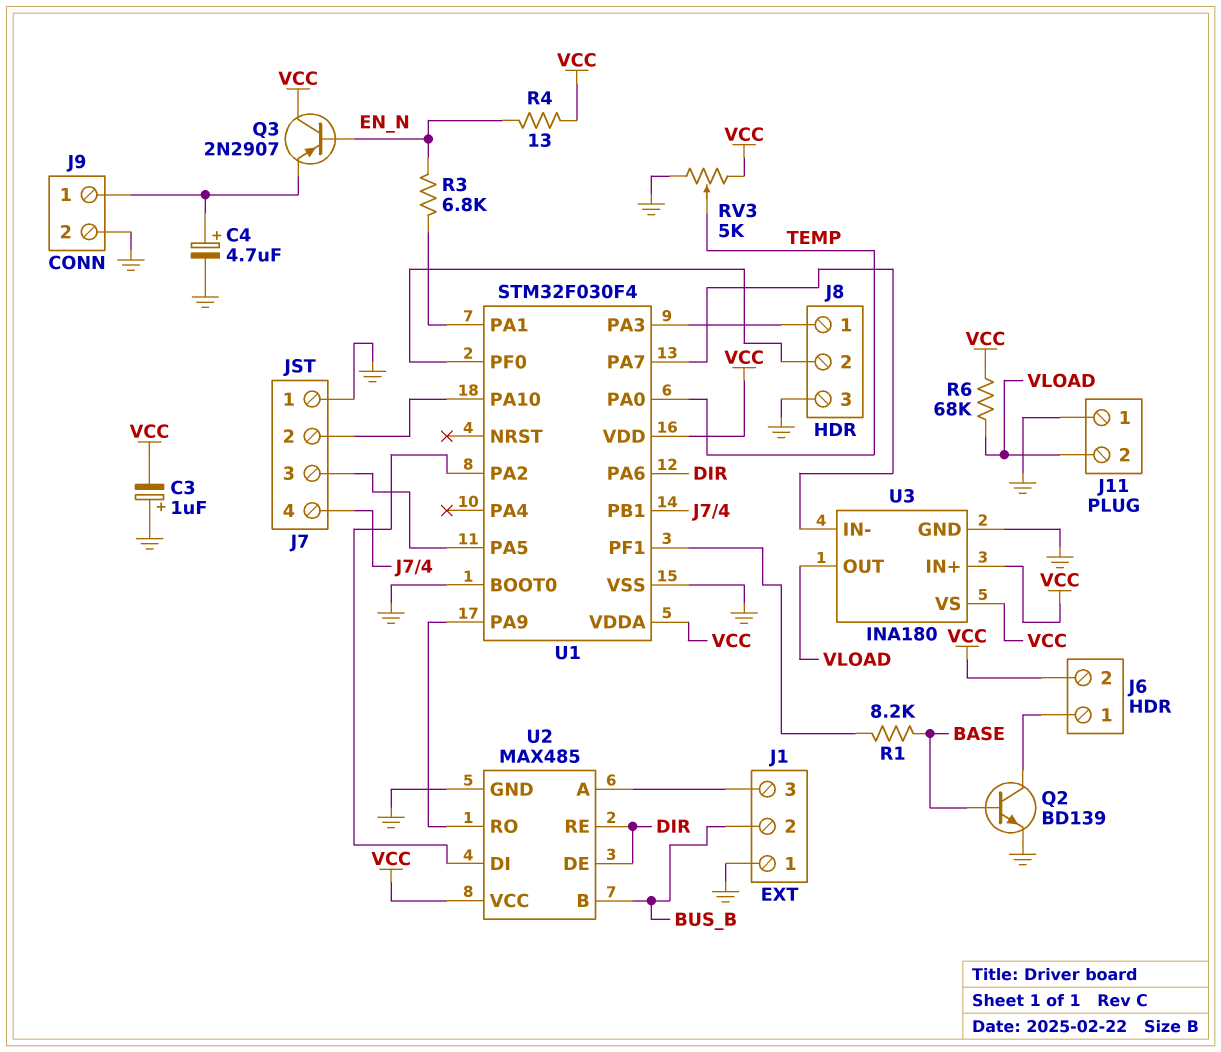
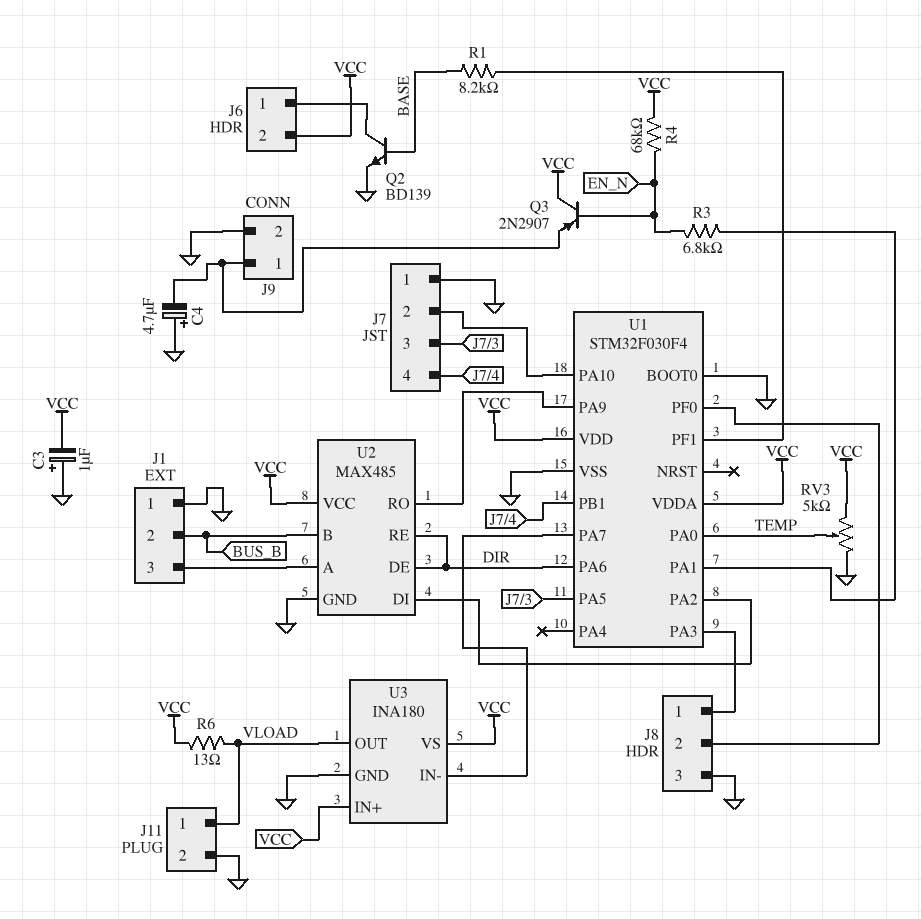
C4: 4.7uF (plus J9/1, minus GND) -> 4.7uF (plus GND, minus J9/1)
J11 pin 1: GND -> VLOAD
J11 pin 2: VLOAD -> GND
R4: 13 (EN_N, VCC) -> 68k (EN_N, VCC)
R6: 68k (VCC, VLOAD) -> 13 (VCC, VLOAD)

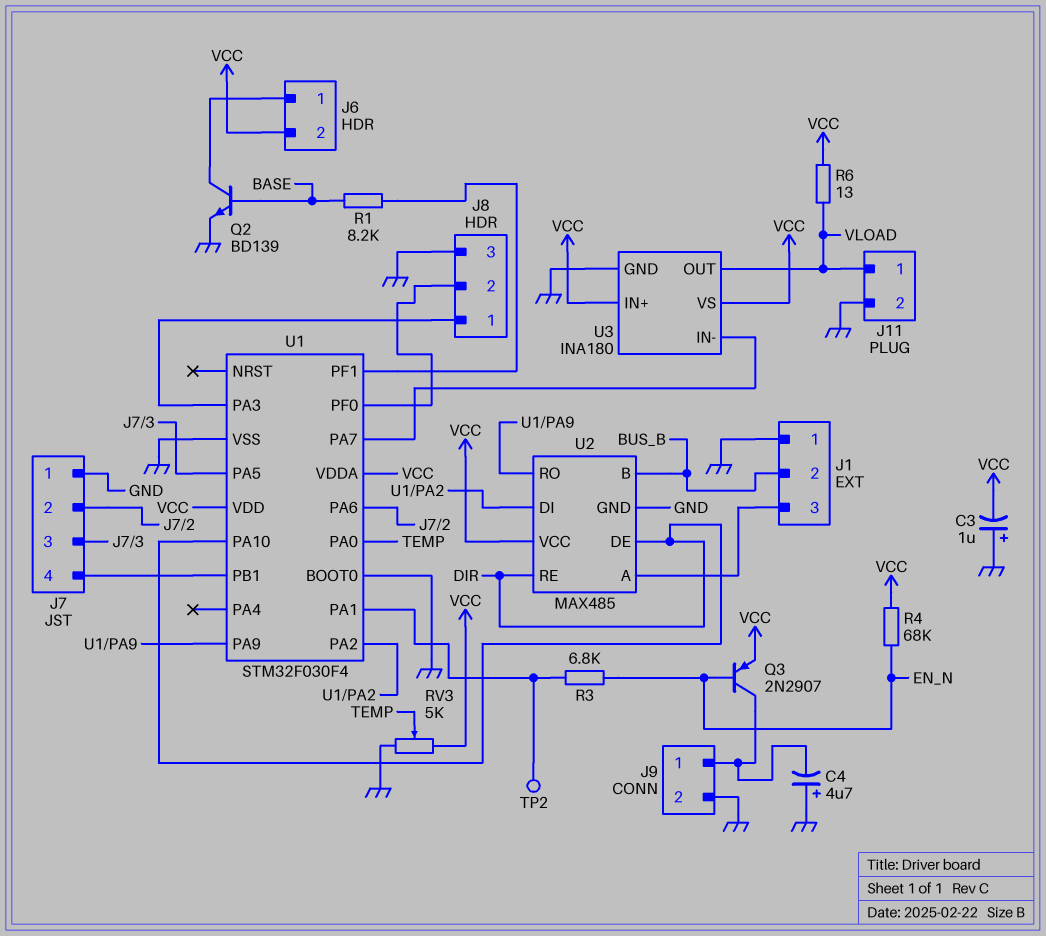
Q3: PNP 2N2907 (B EN_N, C VCC, E J9/1) -> PNP 2N2907 (B EN_N, C J9/1, E VCC)
TP2: none -> test point (U1/PA1)
U1 pin PA6: DIR -> J7/2
U1 pin PA10: J7/2 -> DIR

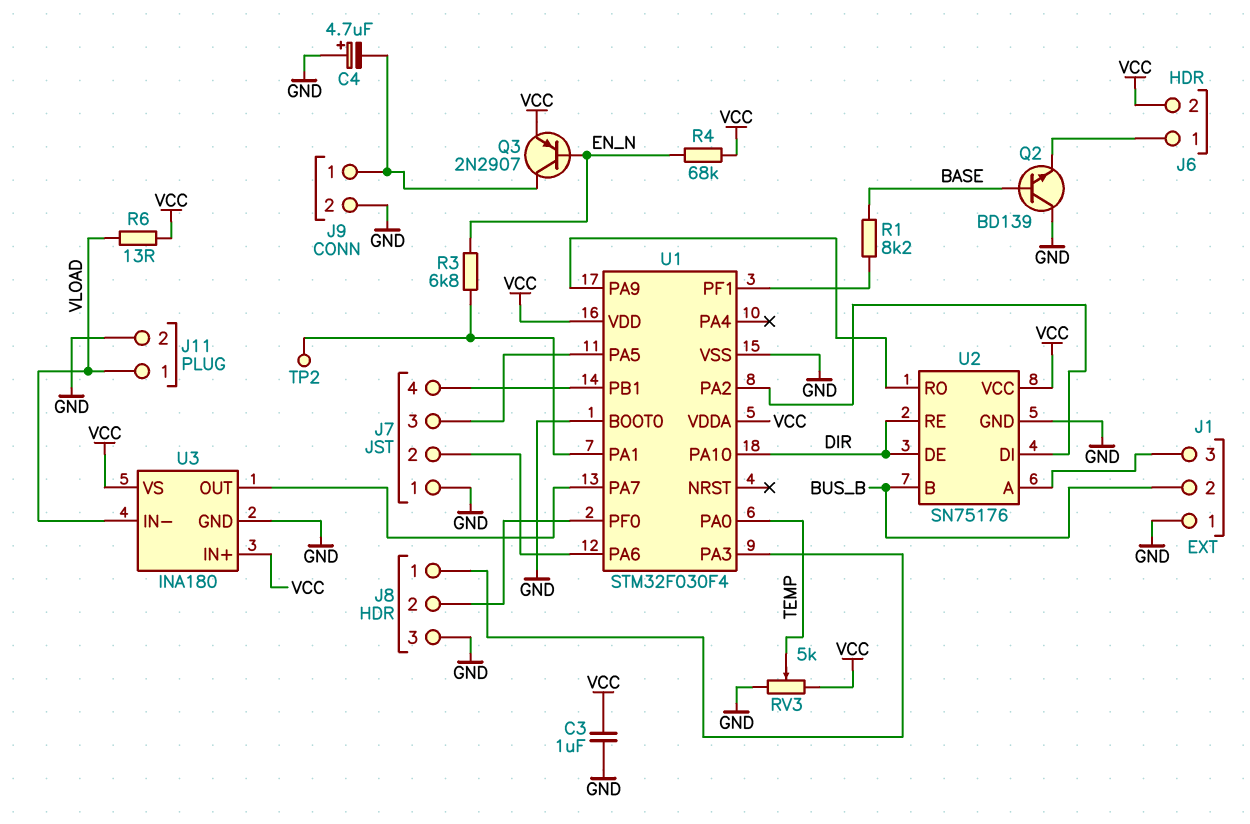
C3: 1uF (plus GND, minus VCC) -> 1uF (GND, VCC)
Q2: NPN BD139 (B BASE, C J6/1, E GND) -> NPN BD139 (B BASE, C GND, E J6/1)
U2: MAX485 -> SN75176
U3 pin IN-: U1/PA7 -> VLOAD
U3 pin OUT: VLOAD -> U1/PA7

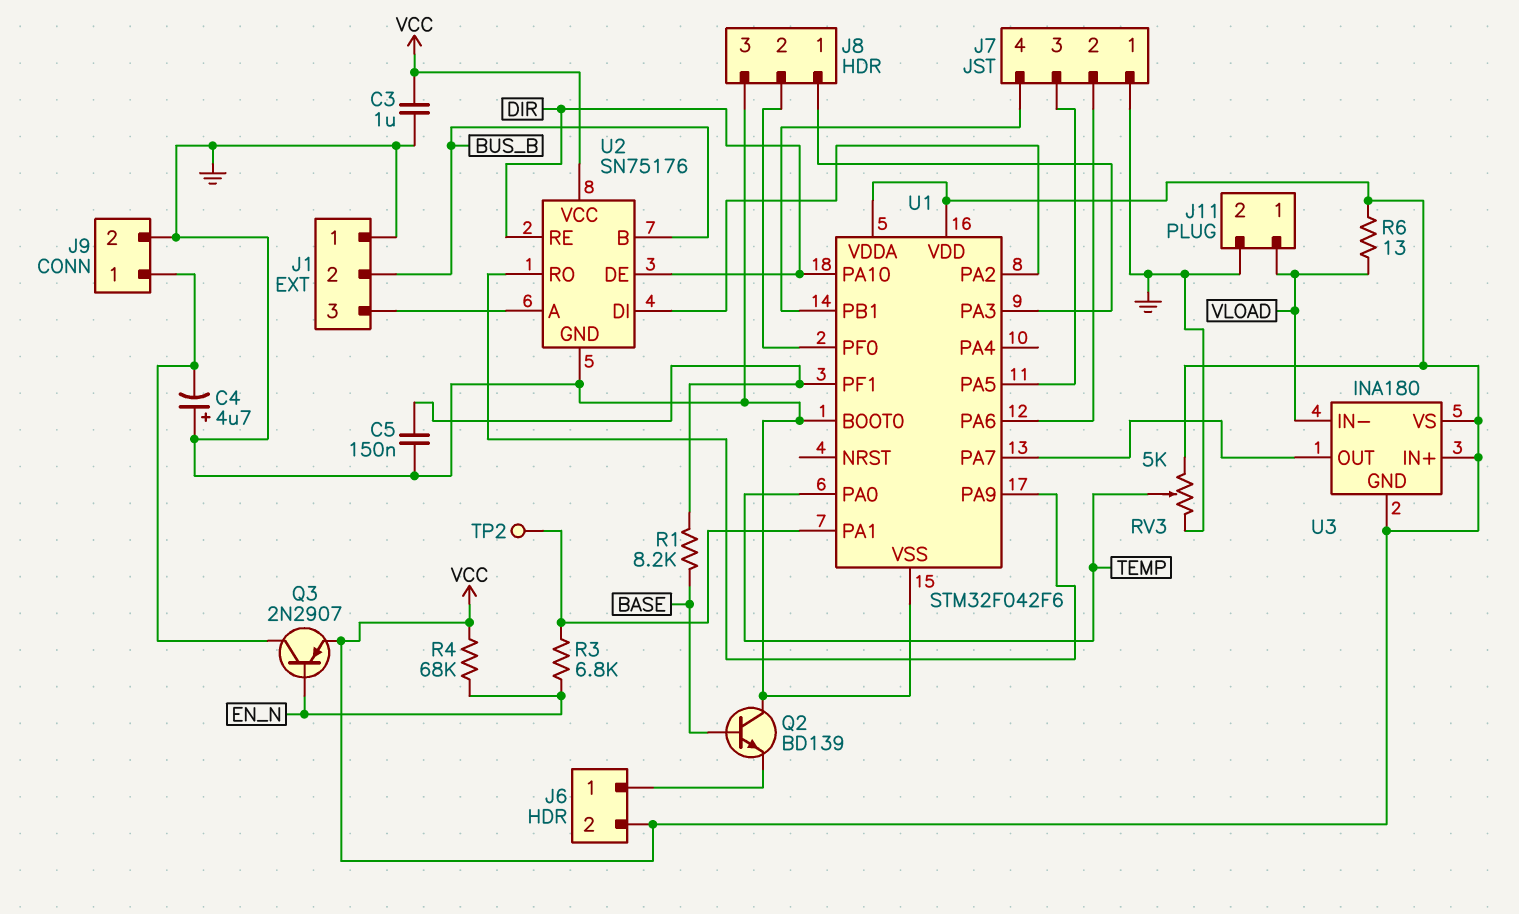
C5: none -> 150nF (GND, U1/PF1)
U1: STM32F030F4 -> STM32F042F6
U3 pin GND: GND -> VCC

